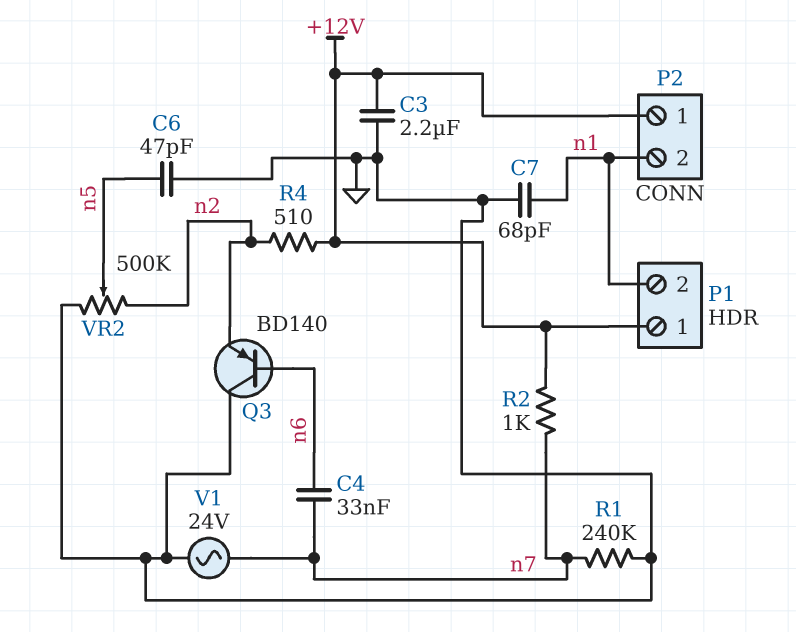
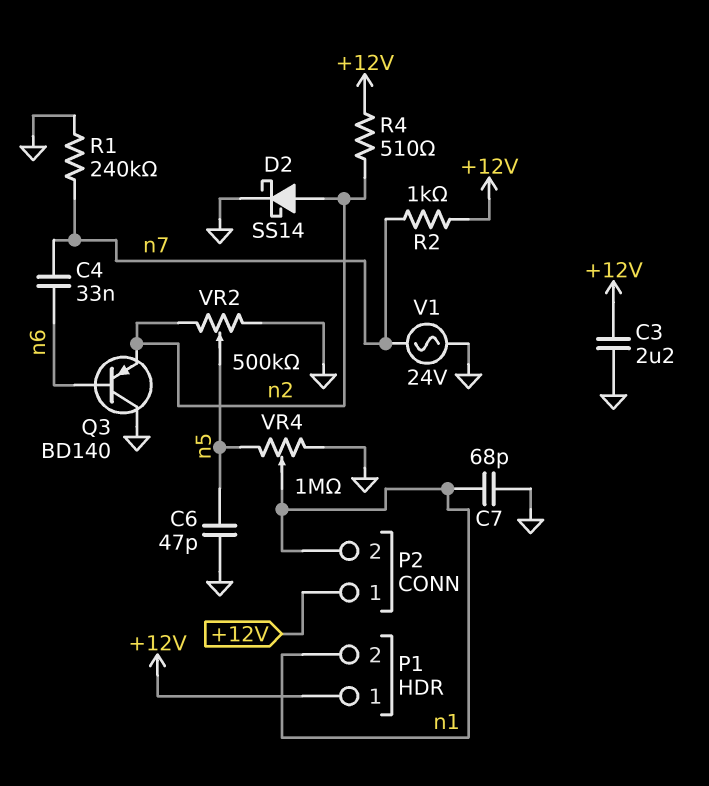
D2: none -> schottky SS14 (A n2, K GND)
VR4: none -> 1M (GND, n5, wiper n1)

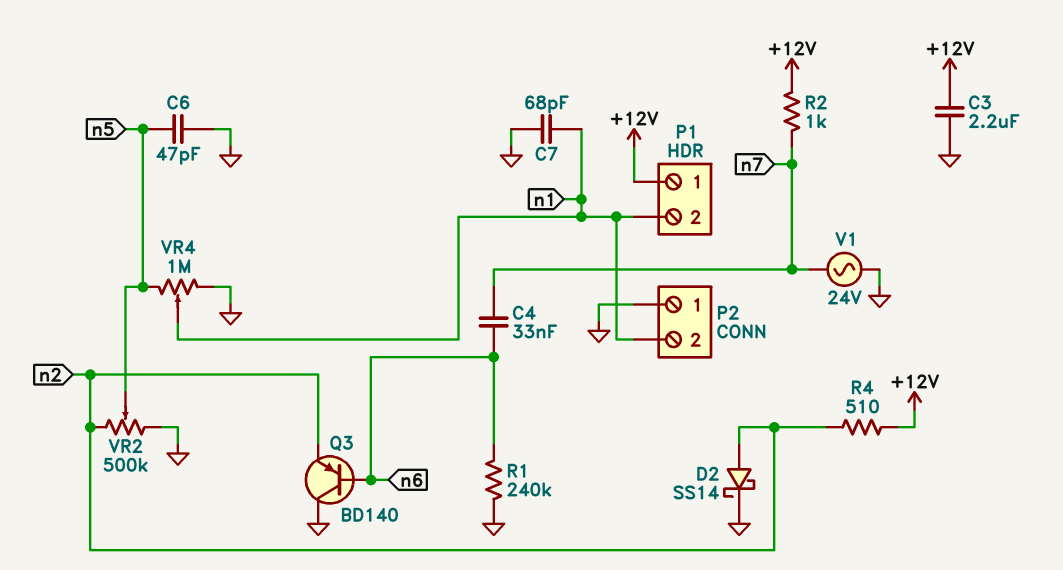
P2 pin 1: +12V -> GND
R1: 240k (GND, n7) -> 240k (GND, n6)

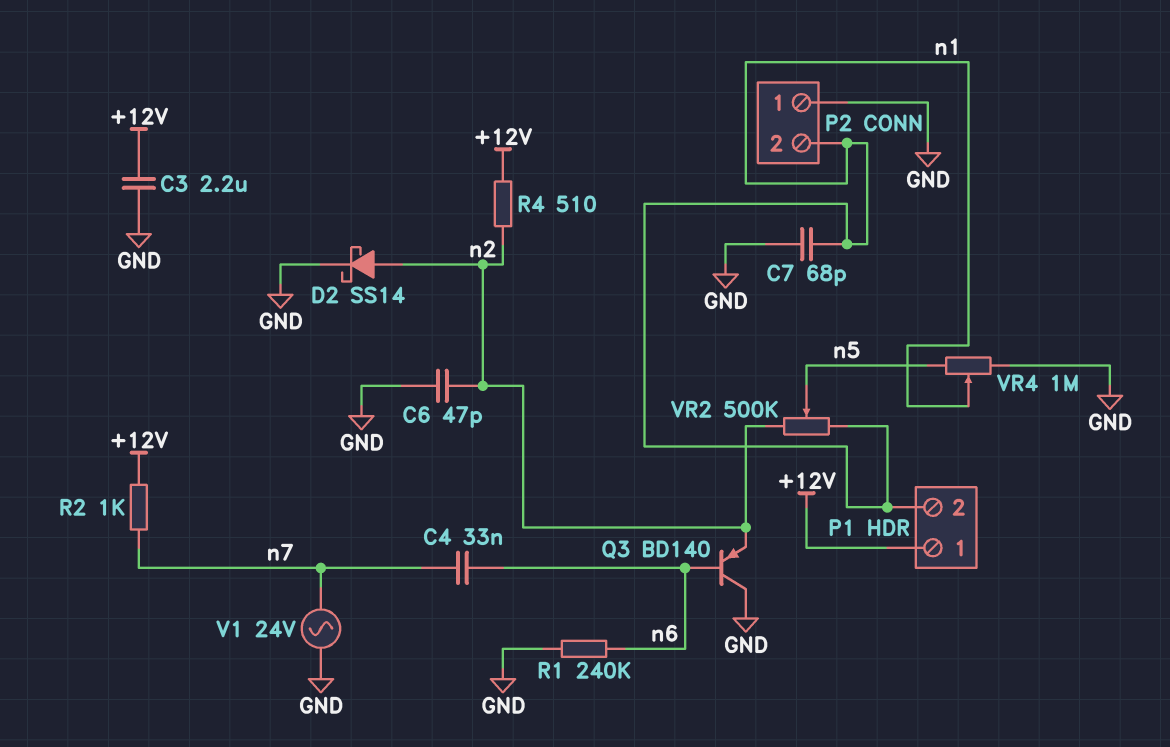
C6: 47pF (GND, n5) -> 47pF (GND, n2)
VR2: 500k (GND, n2, wiper n5) -> 500k (n1, n2, wiper n5)

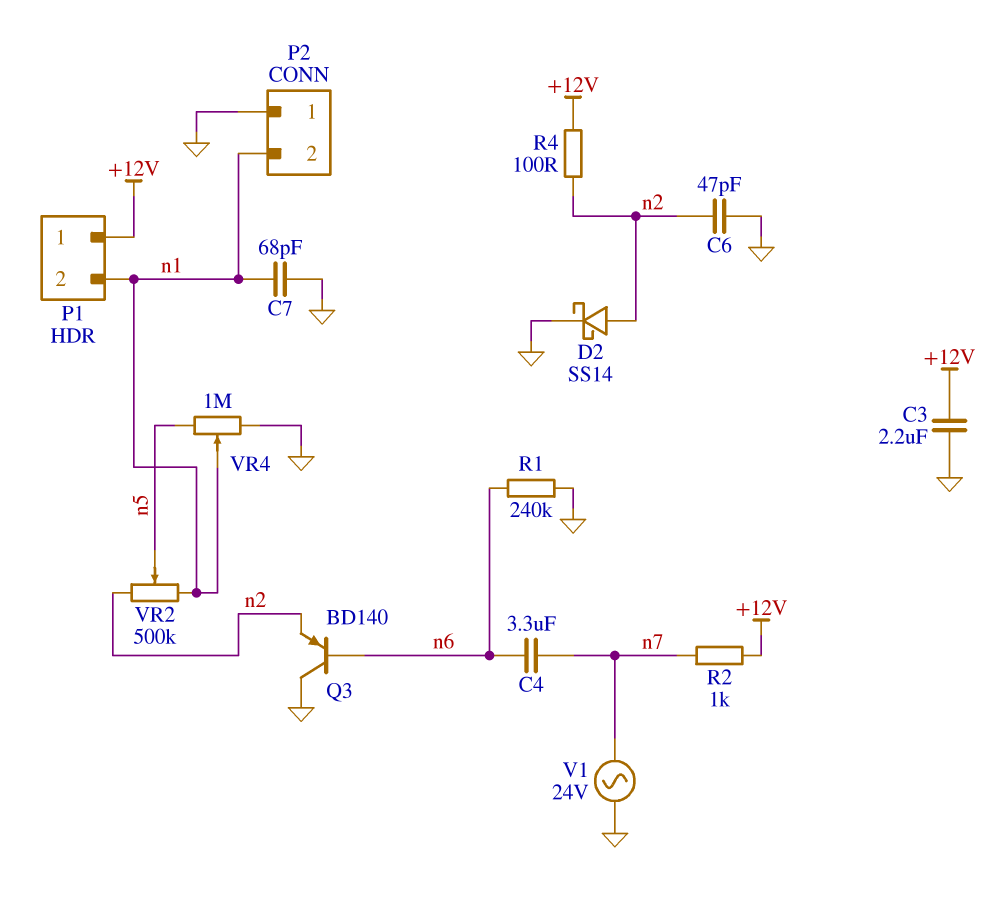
C4: 33nF (n6, n7) -> 3.3uF (n6, n7)
R4: 510 (+12V, n2) -> 100 (+12V, n2)

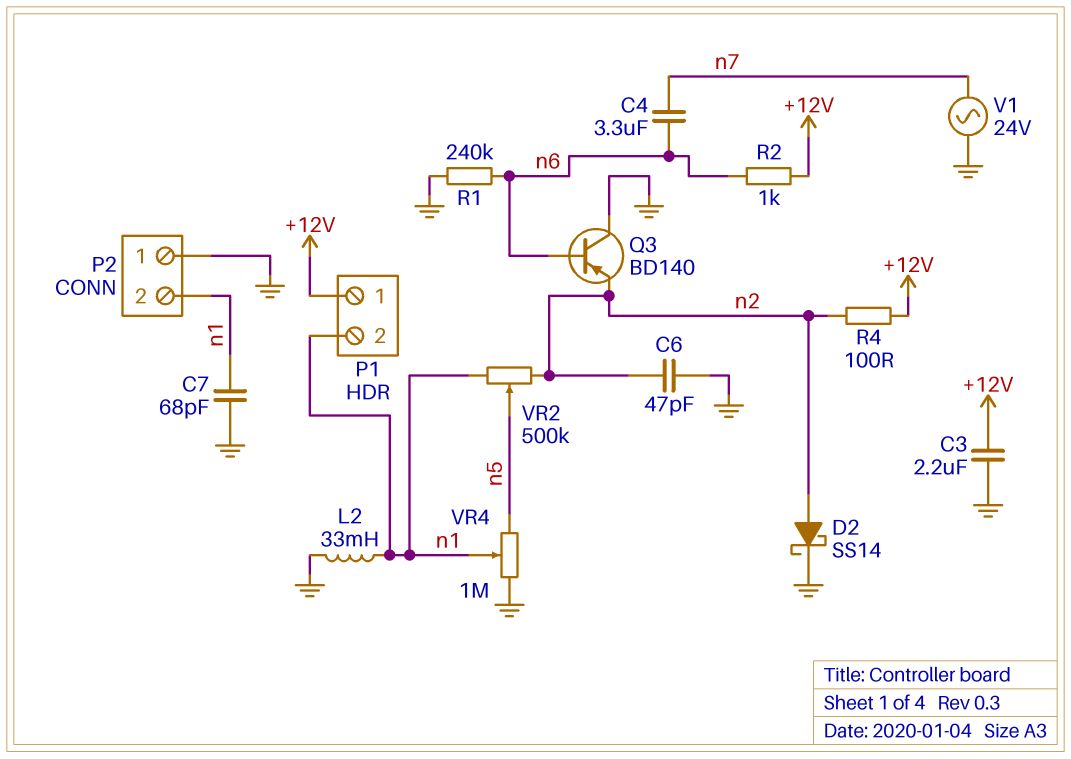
L2: none -> 33mH (GND, n1)
R2: 1k (+12V, n7) -> 1k (+12V, n6)

